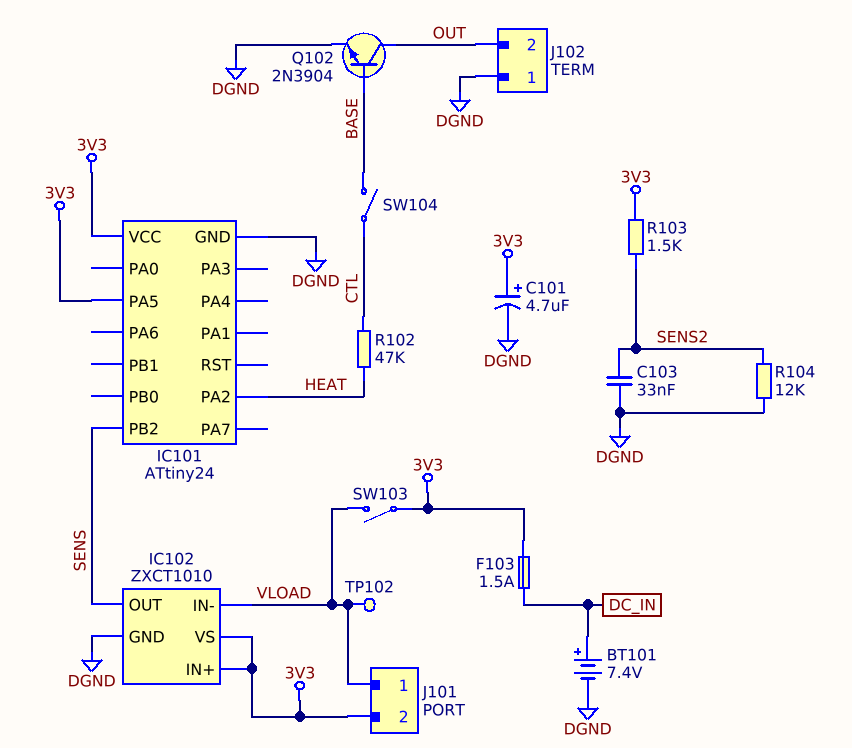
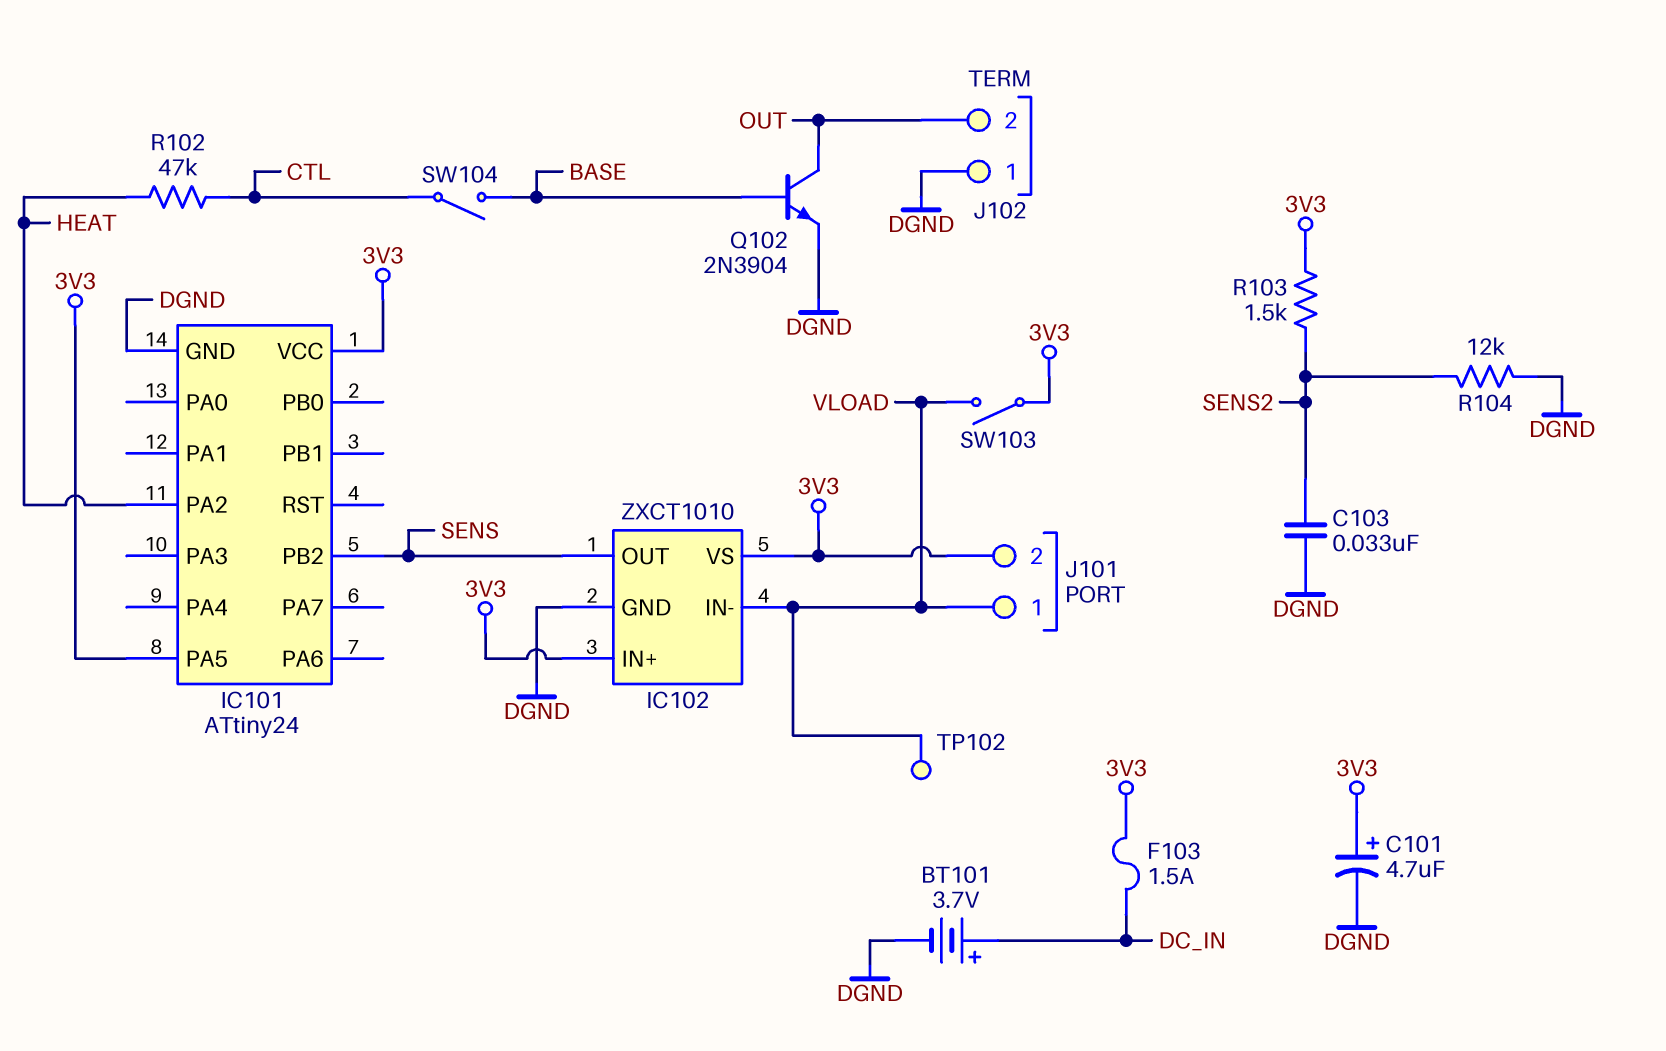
BT101: 7.4V (plus DC_IN, minus DGND) -> 3.7V (plus DC_IN, minus DGND)

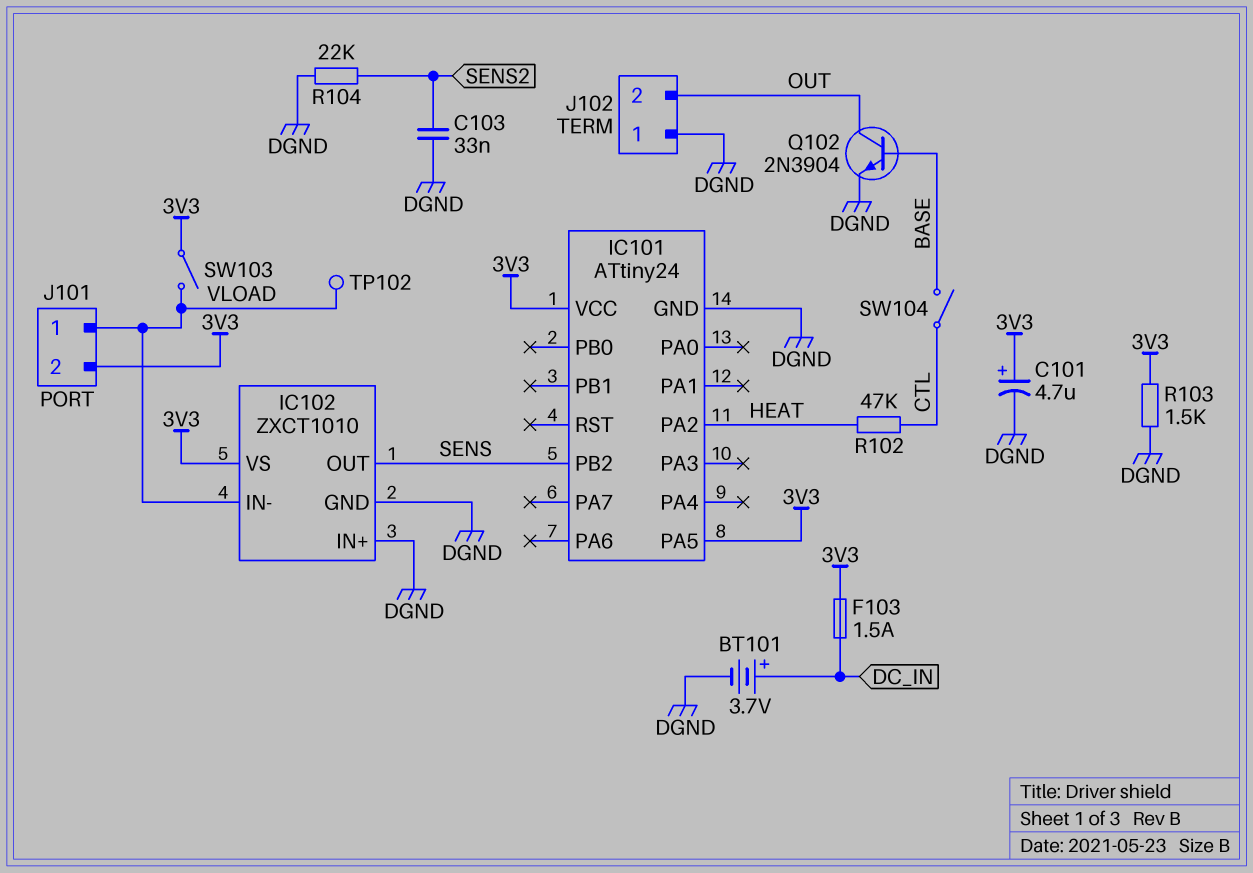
IC102 pin IN+: 3V3 -> DGND
R103: 1.5k (3V3, SENS2) -> 1.5k (3V3, DGND)
R104: 12k (DGND, SENS2) -> 22k (DGND, SENS2)

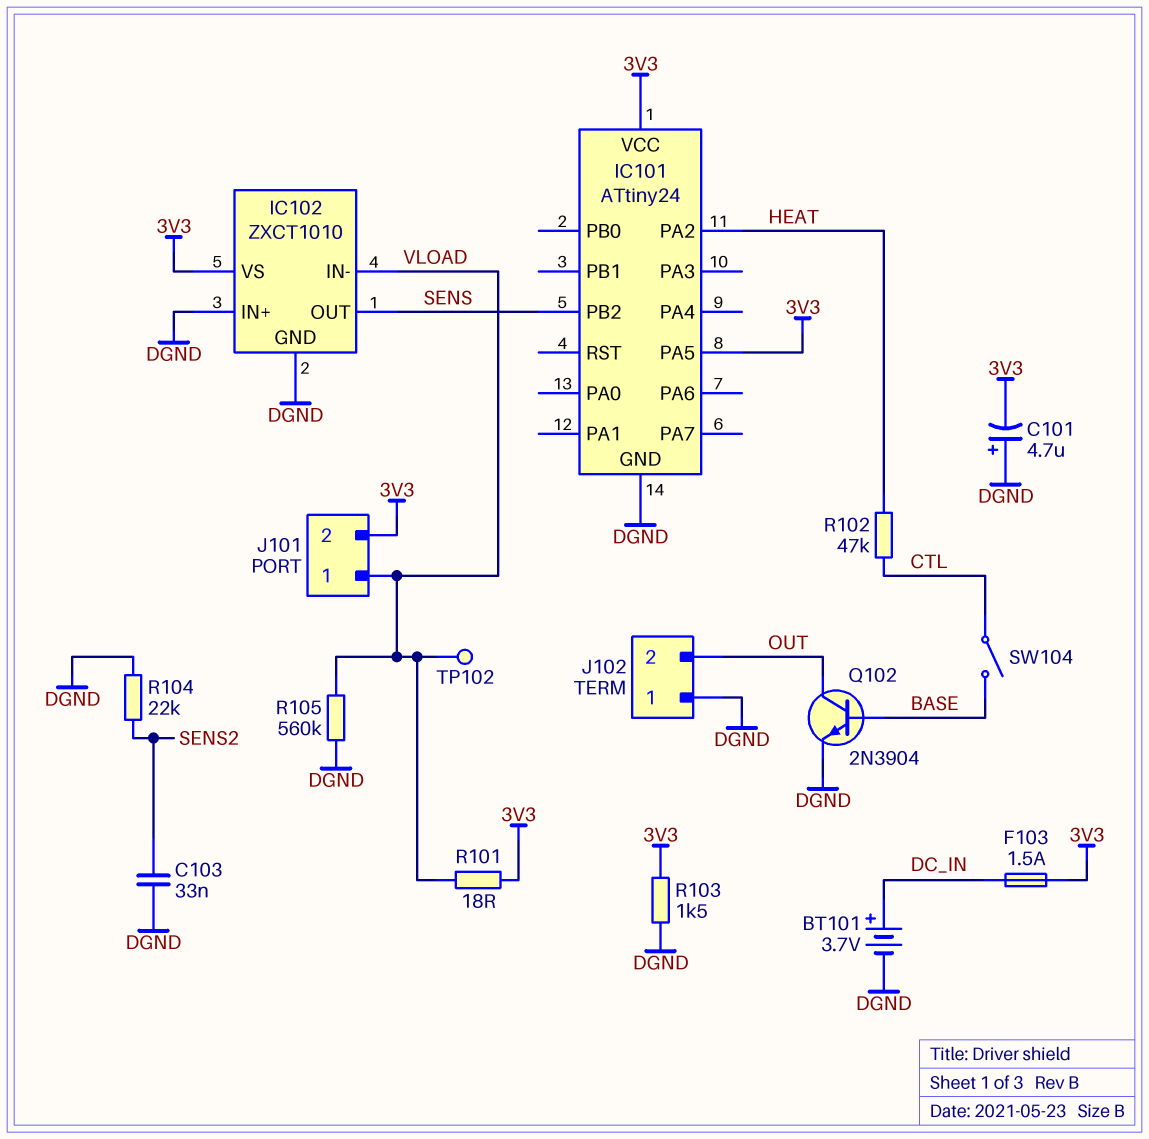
C101: 4.7uF (plus 3V3, minus DGND) -> 4.7uF (plus DGND, minus 3V3)
R101: none -> 18 (3V3, VLOAD)
R105: none -> 560k (DGND, VLOAD)
SW103: switch (3V3, VLOAD) -> none

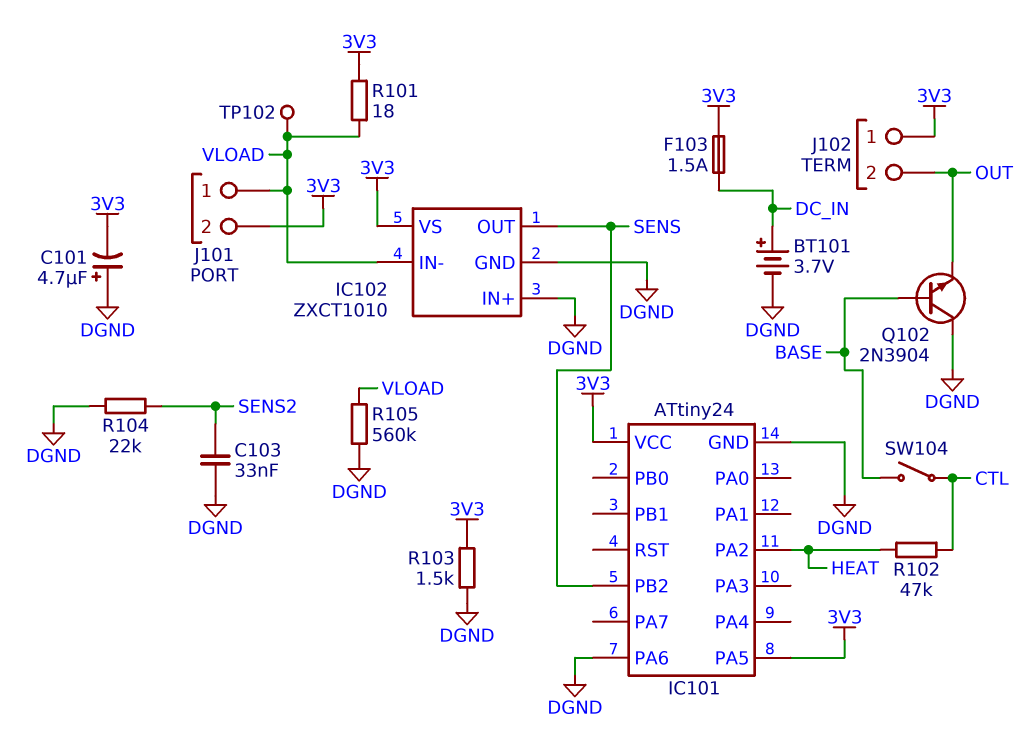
IC101 pin PA6: none -> DGND
J102 pin 1: DGND -> 3V3
Q102: NPN 2N3904 (B BASE, C OUT, E DGND) -> NPN 2N3904 (B BASE, C DGND, E OUT)

